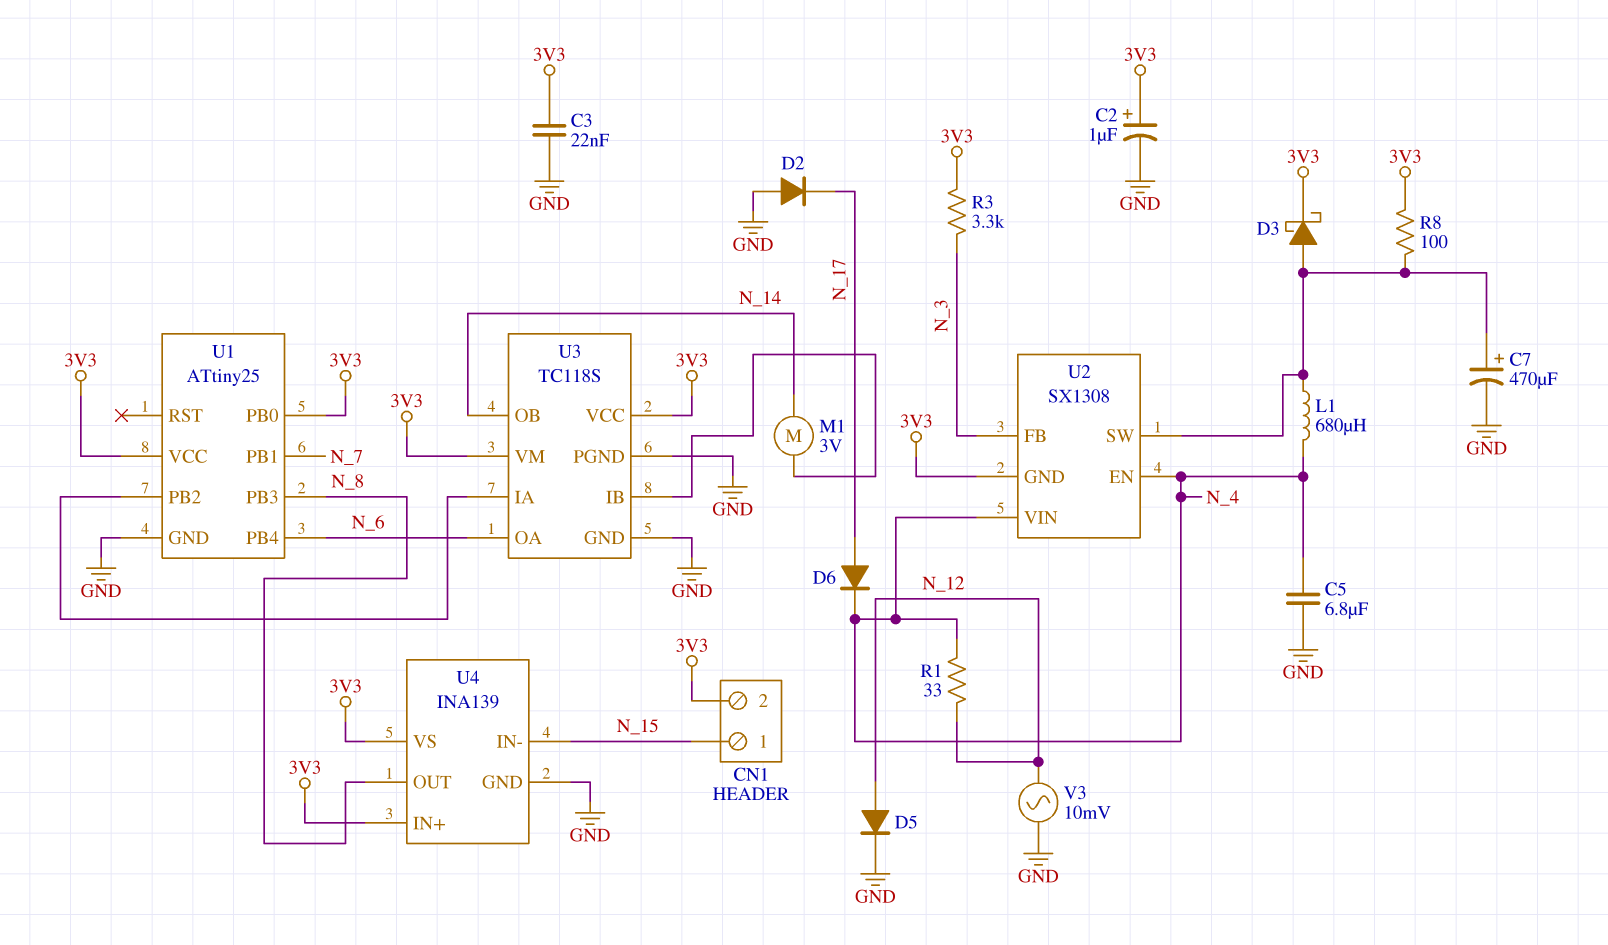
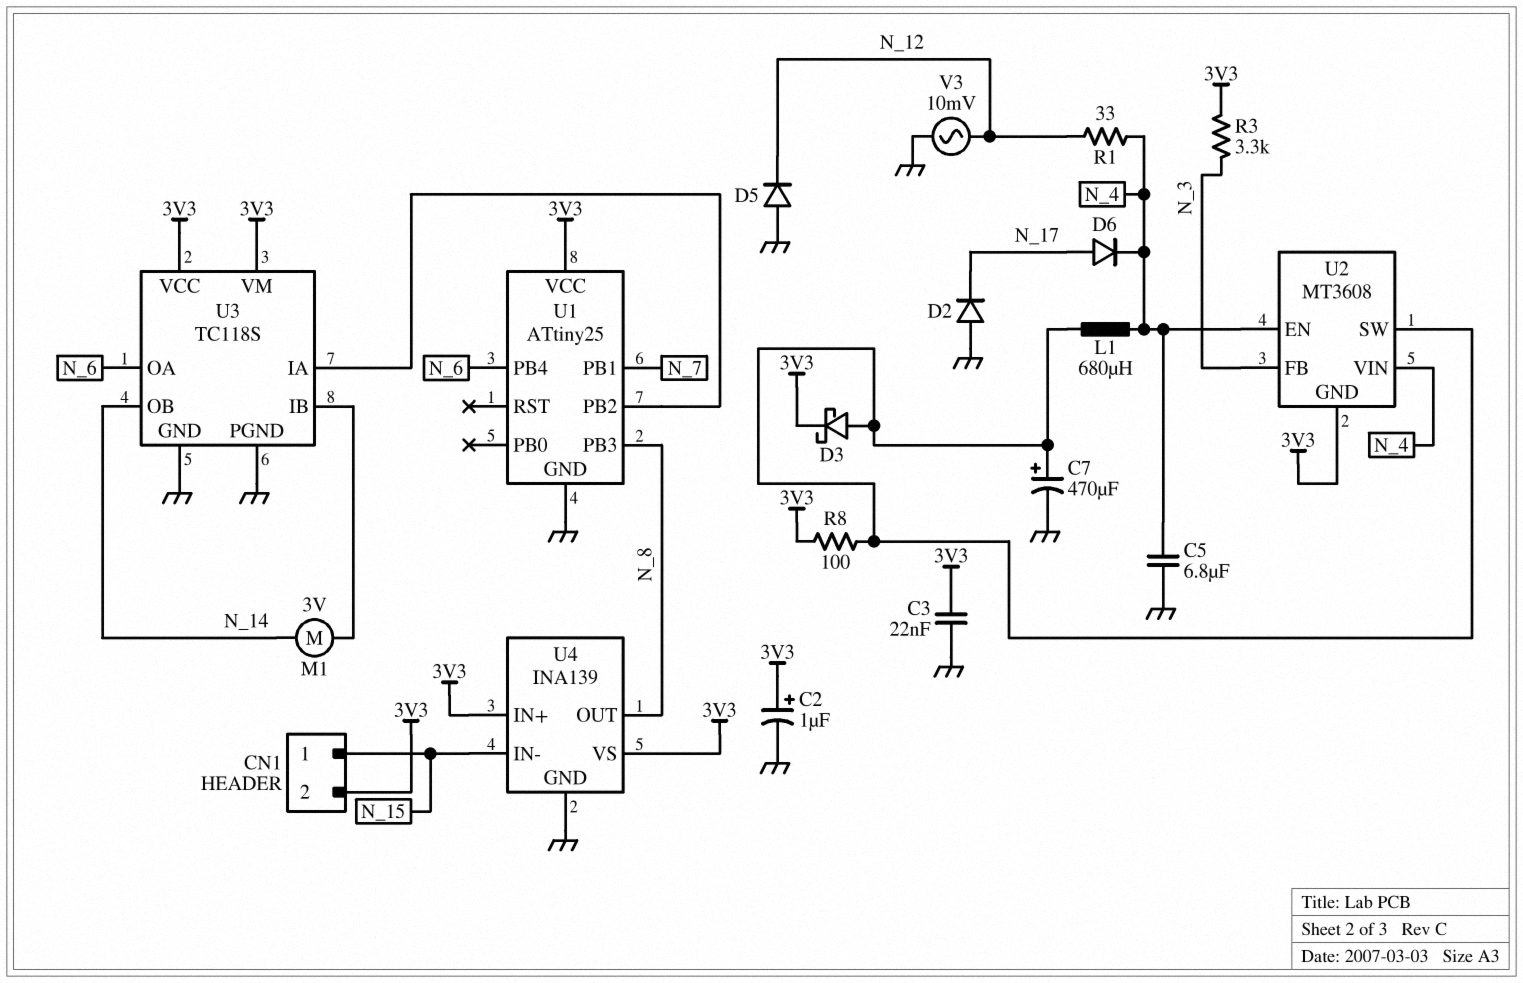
D5: diode (A N_12, K GND) -> diode (A GND, K N_12)
U1 pin PB0: 3V3 -> none
U2: SX1308 -> MT3608

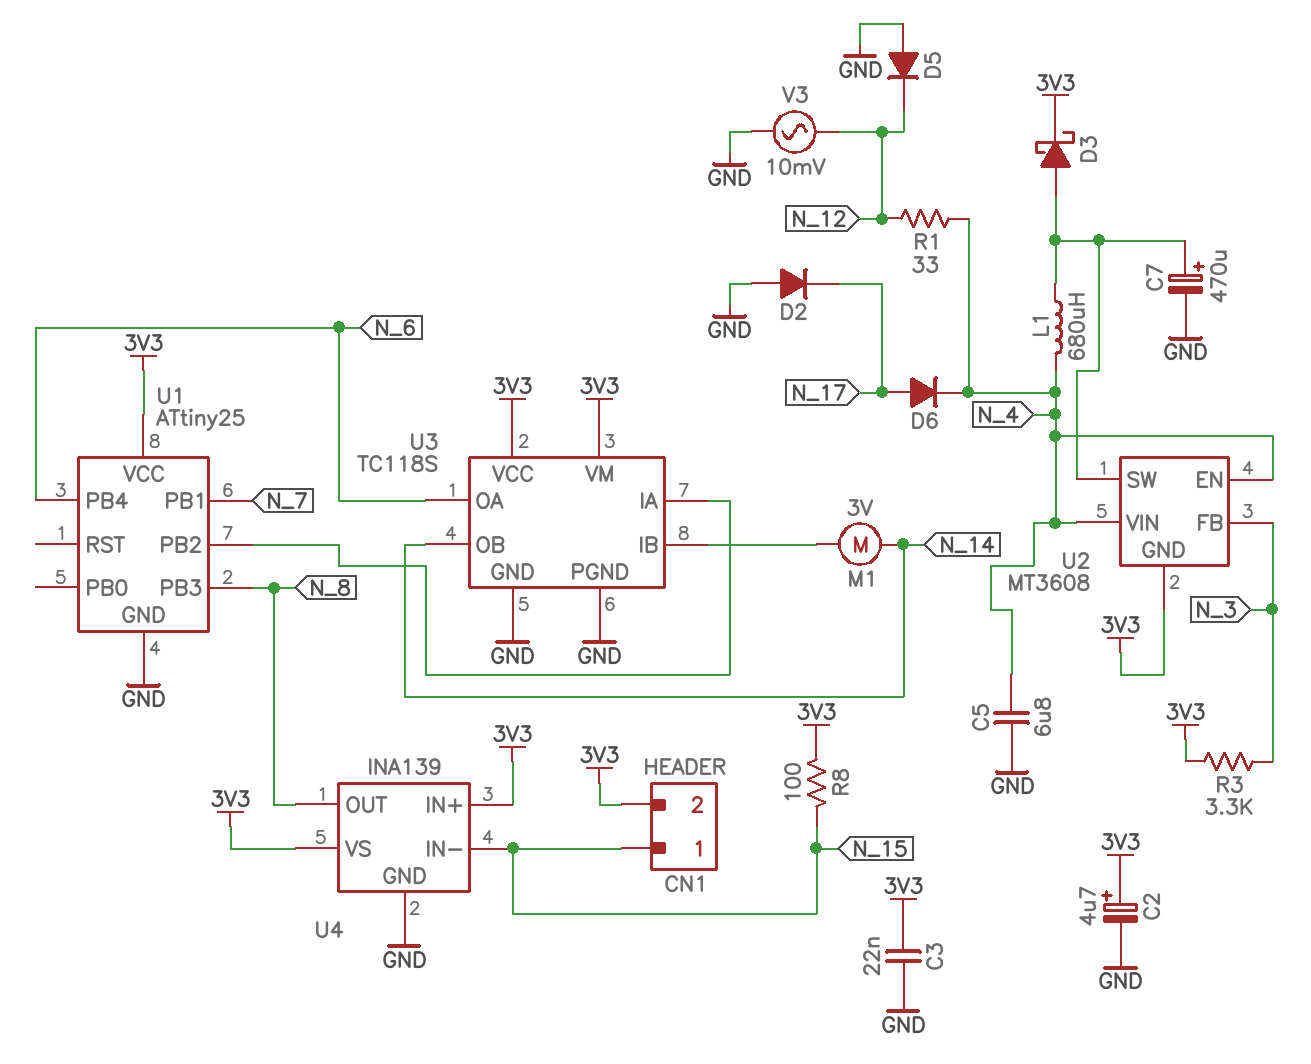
C2: 1uF (plus 3V3, minus GND) -> 4.7uF (plus 3V3, minus GND)
R8: 100 (3V3, U2/SW) -> 100 (3V3, N_15)

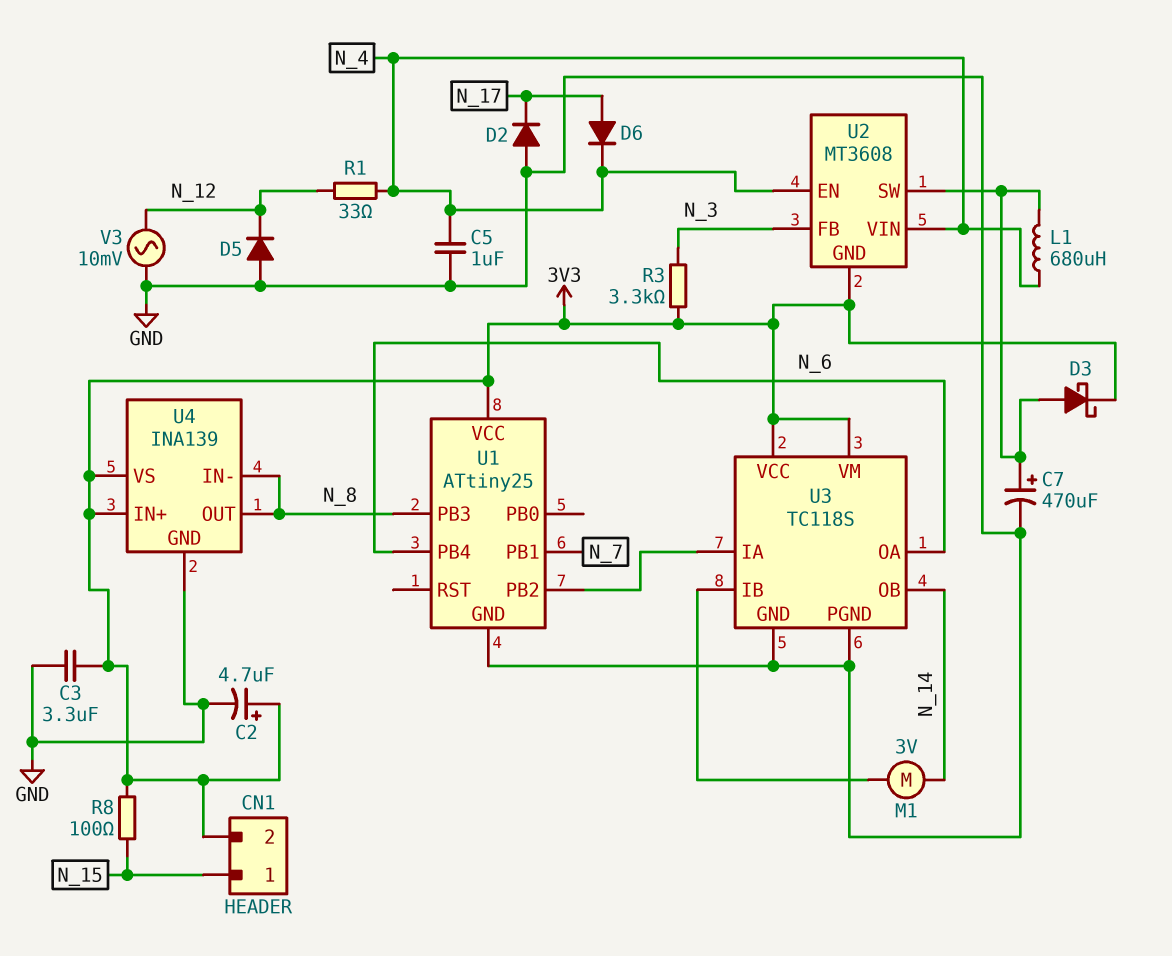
C3: 22nF (3V3, GND) -> 3.3uF (3V3, GND)
C5: 6.8uF (GND, N_4) -> 1uF (GND, N_4)
U4 pin IN-: N_15 -> N_8

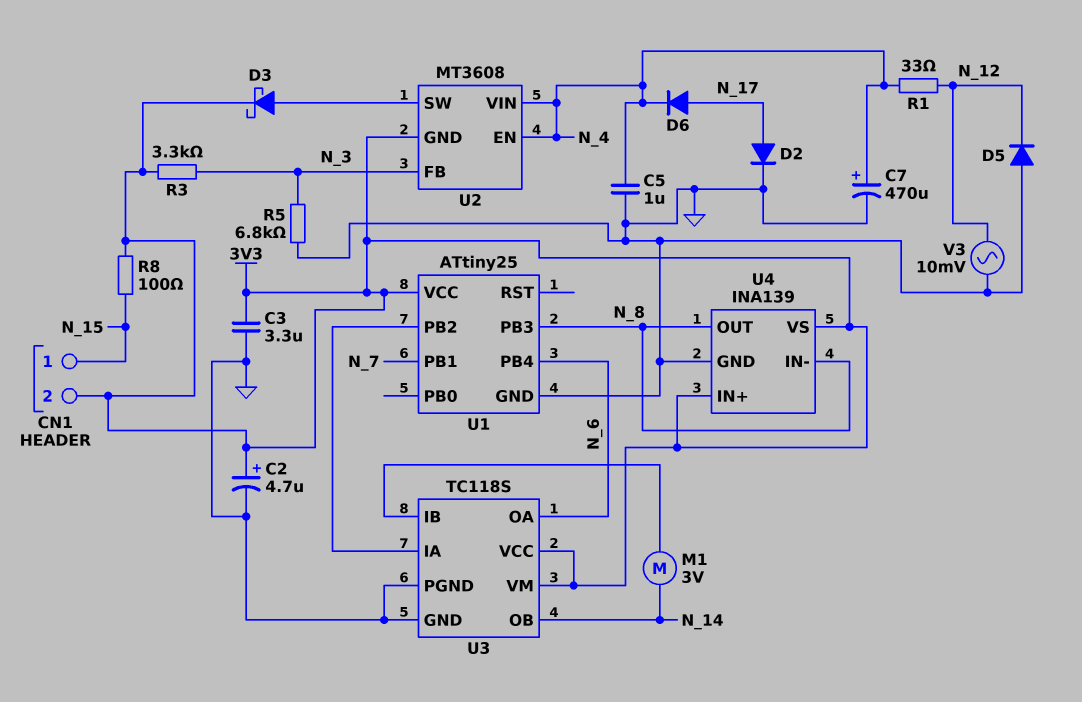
C7: 470uF (plus U2/SW, minus GND) -> 470uF (plus N_4, minus GND)
D2: diode (A GND, K N_17) -> diode (A N_17, K GND)
L1: 680uH (N_4, U2/SW) -> none
R5: none -> 6.8k (GND, N_3)

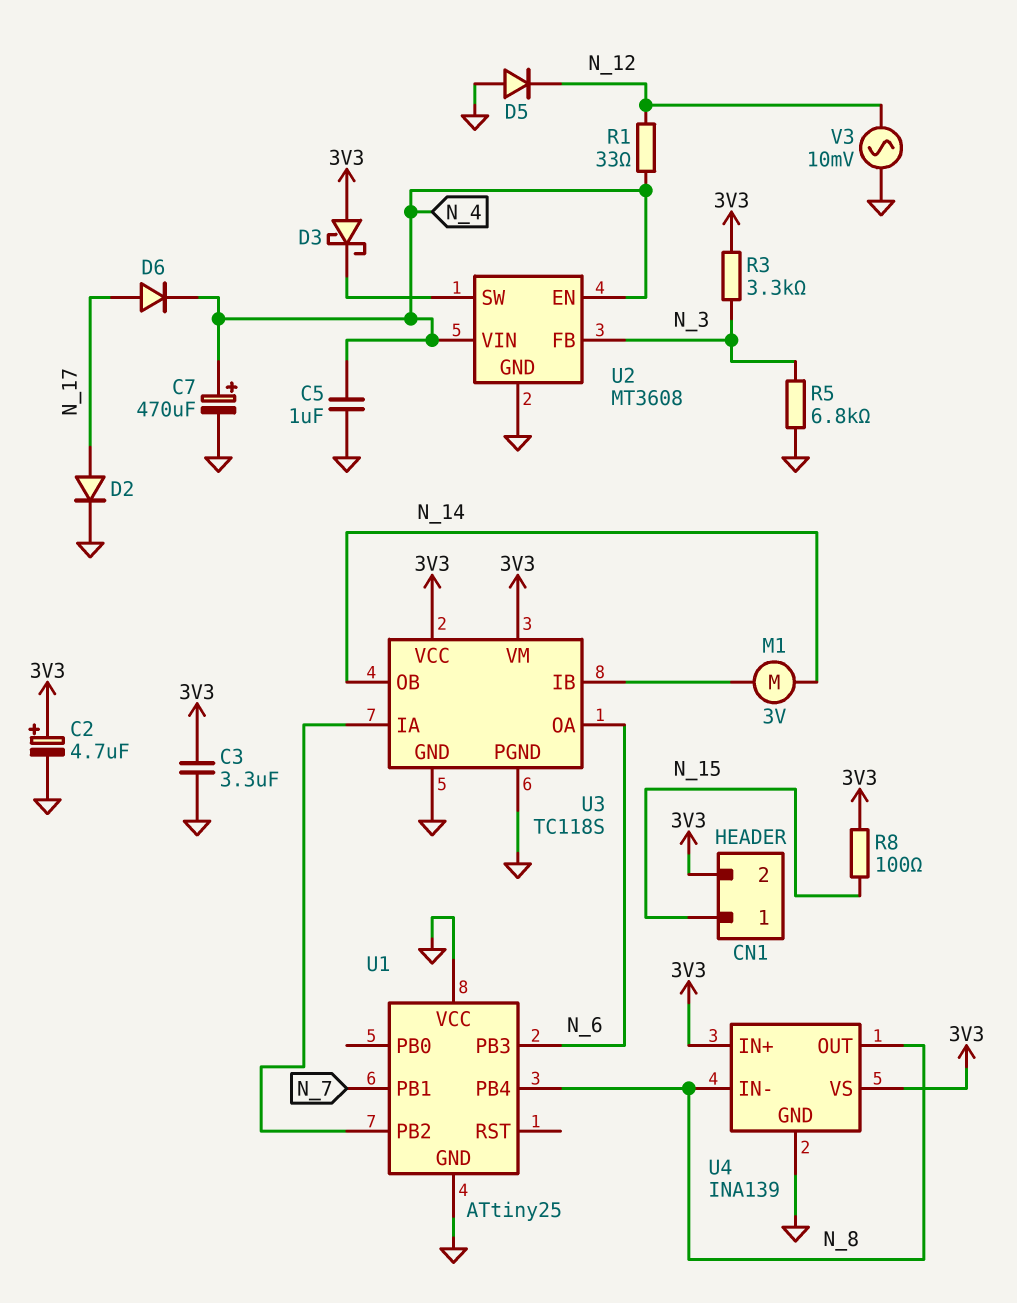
D3: schottky (A U2/SW, K 3V3) -> schottky (A 3V3, K U2/SW)
U1 pin PB3: N_8 -> N_6
U1 pin PB4: N_6 -> N_8
U1 pin VCC: 3V3 -> GND
U2 pin GND: 3V3 -> GND

